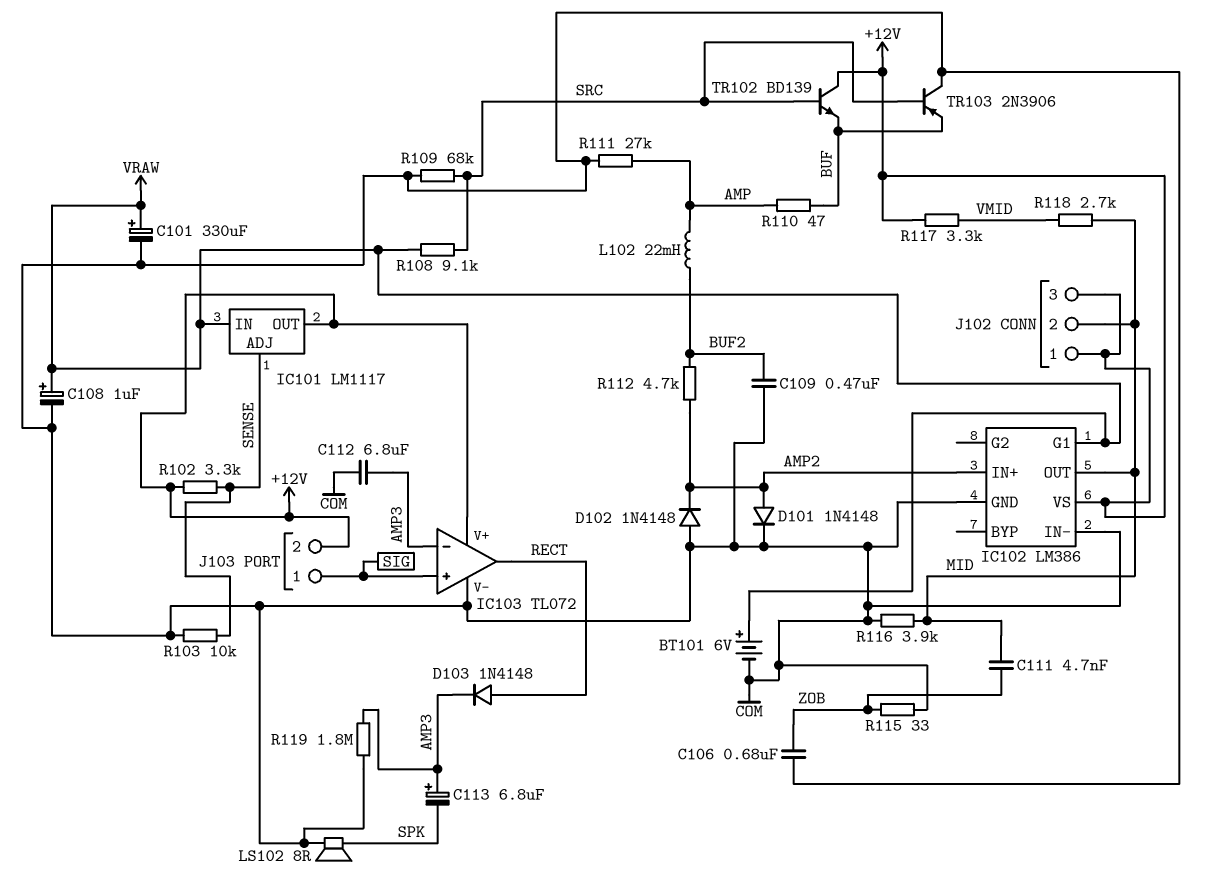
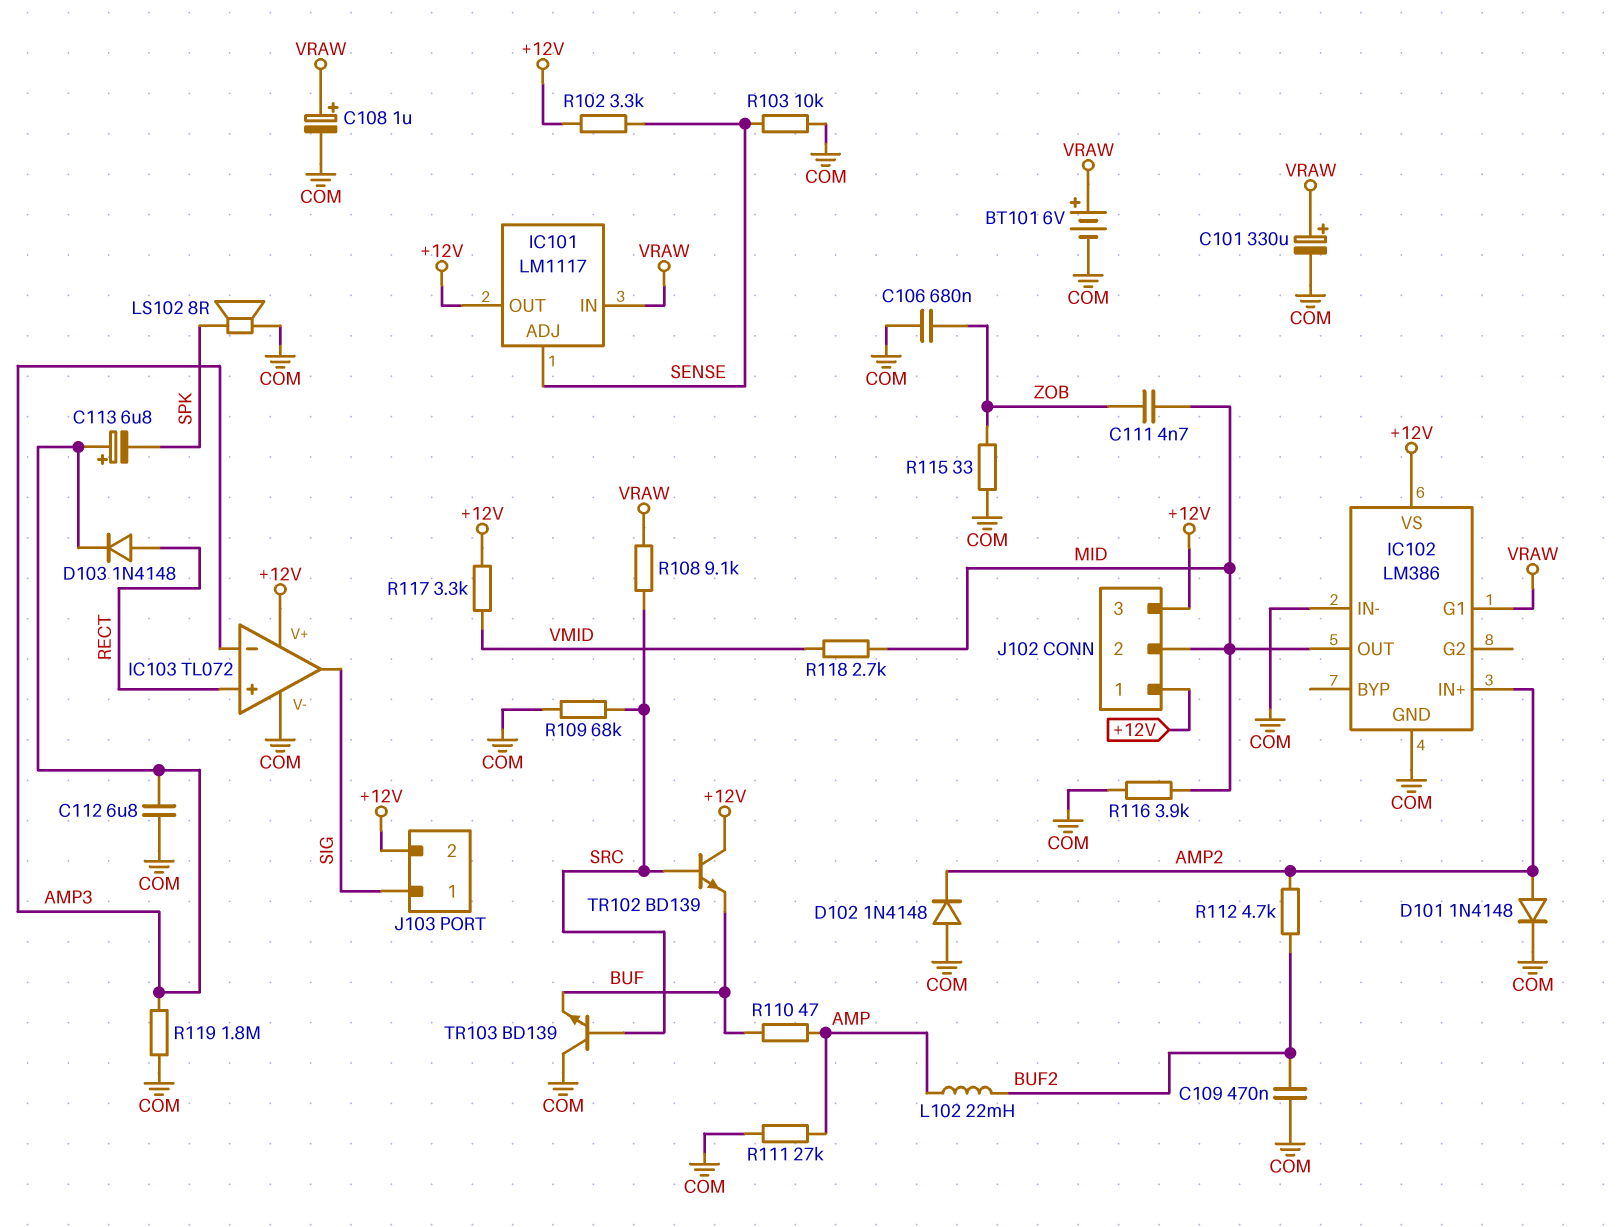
IC103 pin in+: SIG -> RECT
IC103 pin out: RECT -> SIG
TR103: PNP 2N3906 (B SRC, C COM, E BUF) -> NPN BD139 (B SRC, C COM, E BUF)

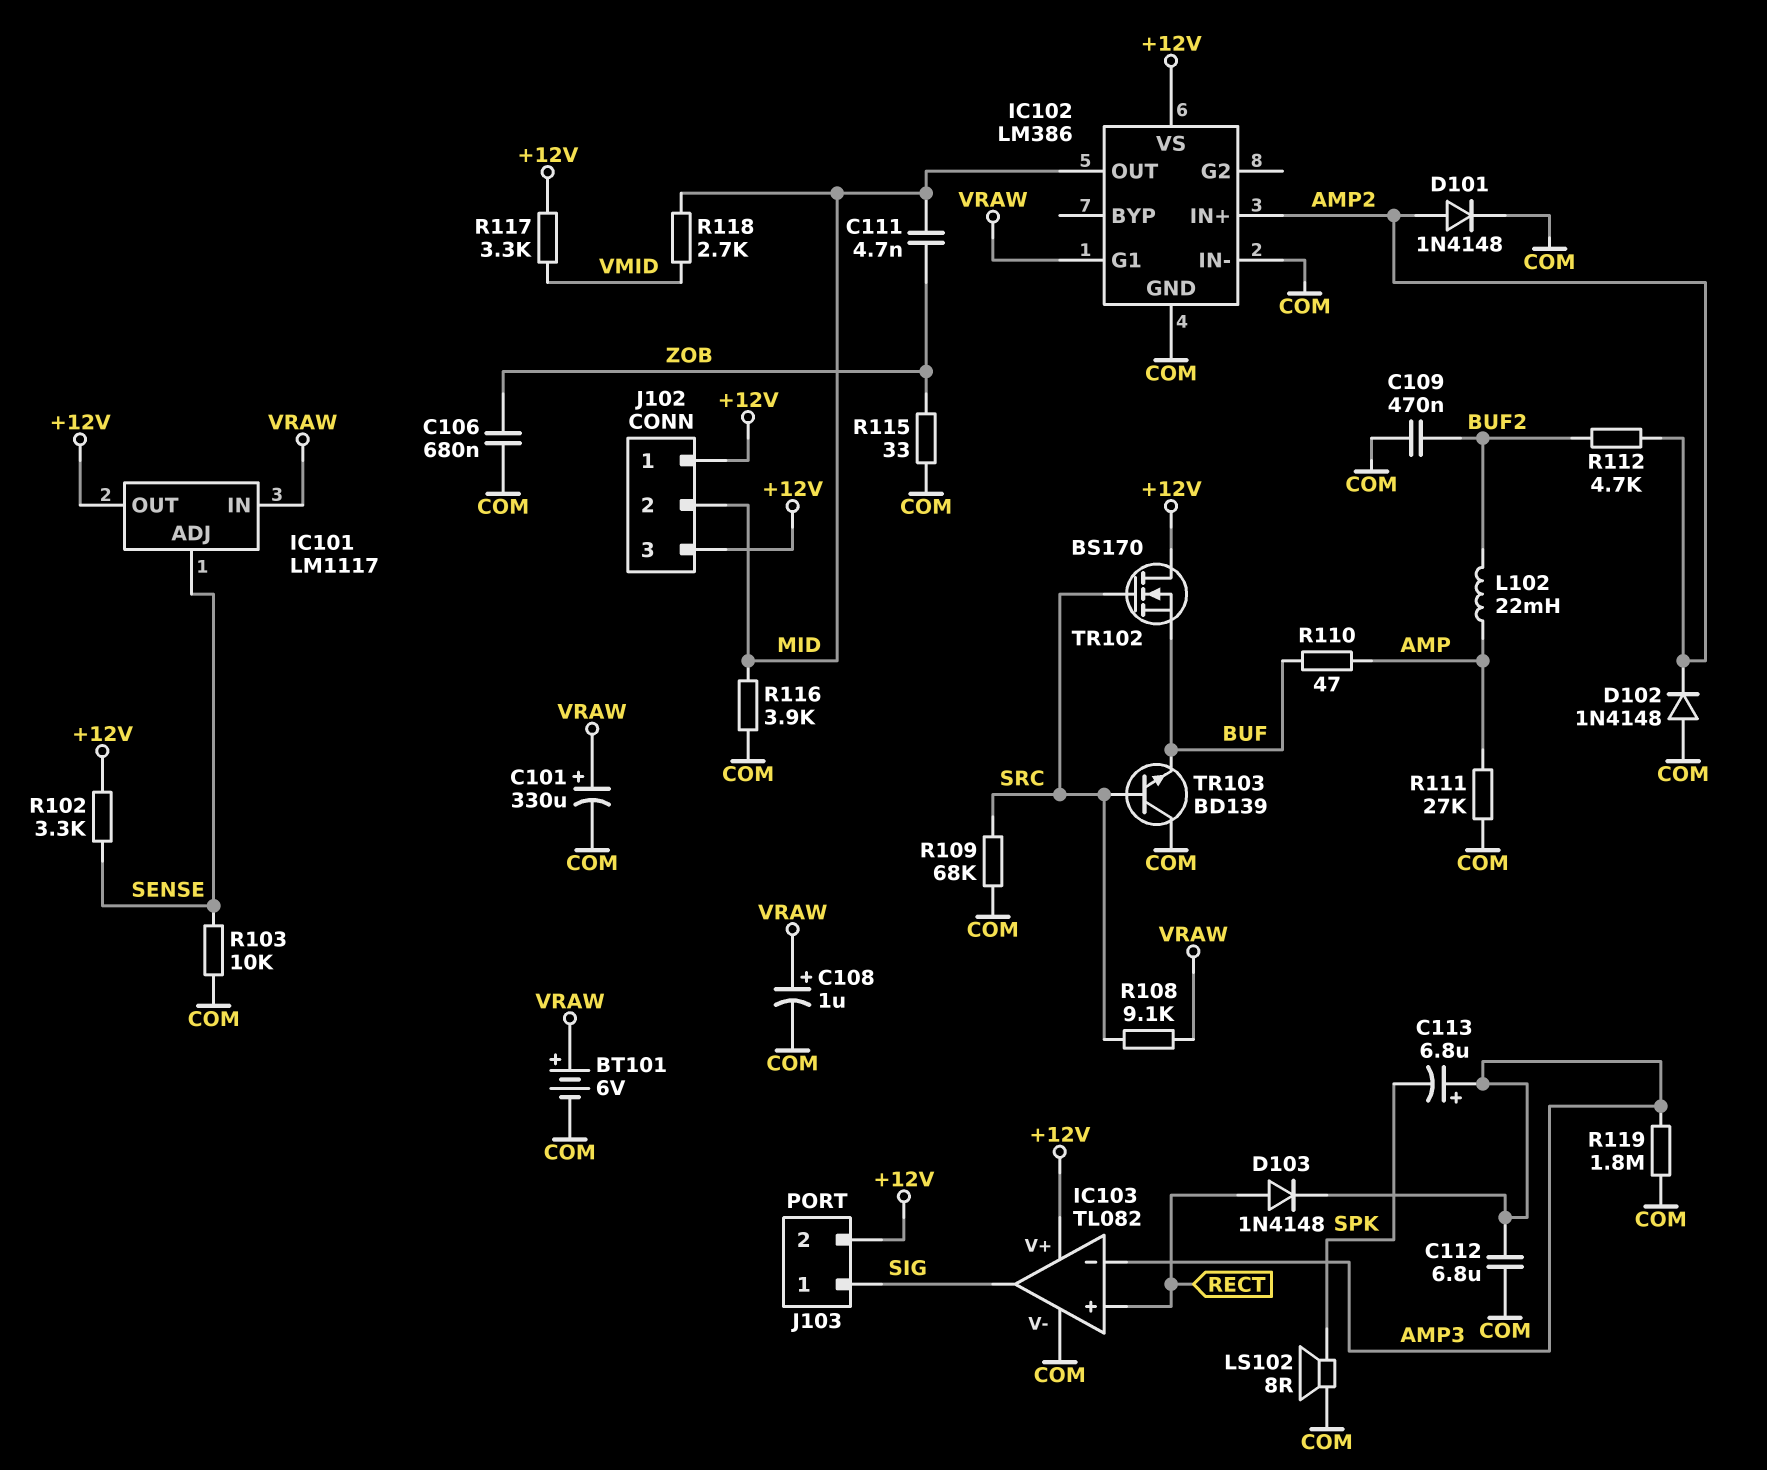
IC103: TL072 -> TL082
TR102: NPN BD139 (B SRC, C +12V, E BUF) -> NMOS BS170 (G SRC, D +12V, S BUF)

